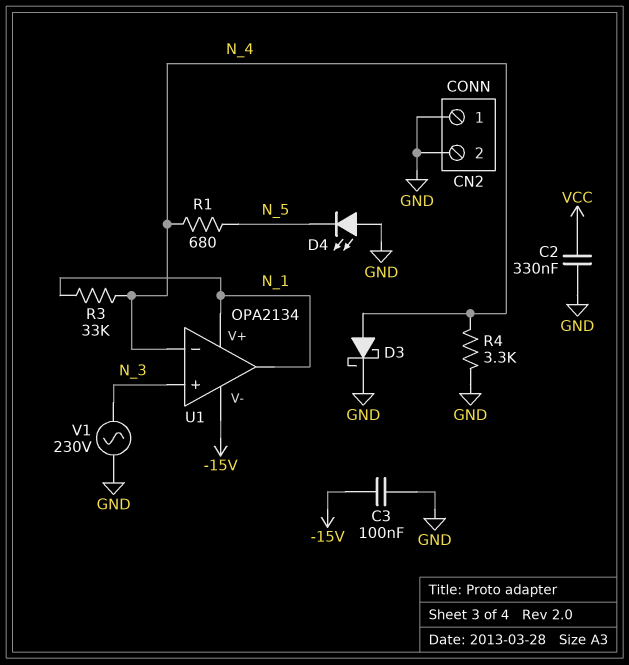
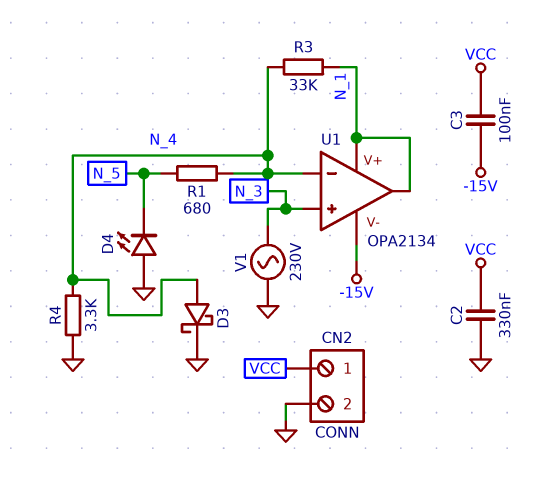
C3: 100nF (-15V, GND) -> 100nF (-15V, VCC)
CN2 pin 1: GND -> VCC

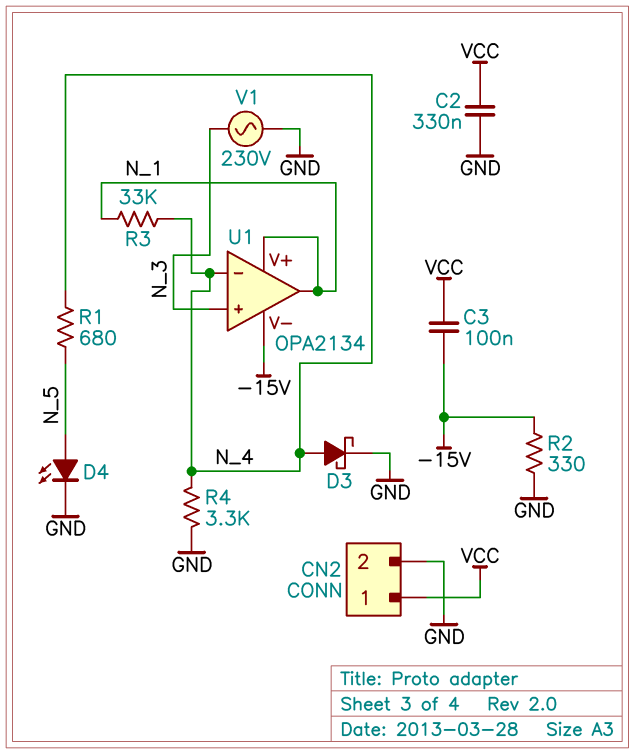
D4: LED (A GND, K N_5) -> LED (A N_5, K GND)
R2: none -> 330 (-15V, GND)

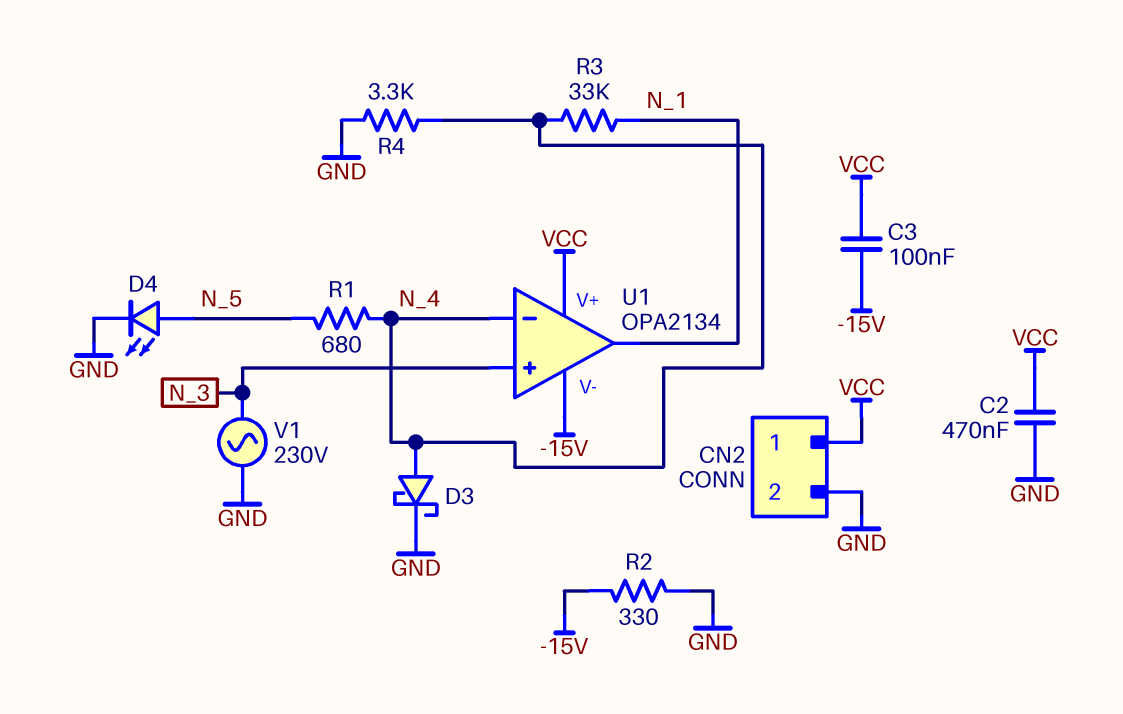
C2: 330nF (GND, VCC) -> 470nF (GND, VCC)
U1 pin V+: N_1 -> VCC

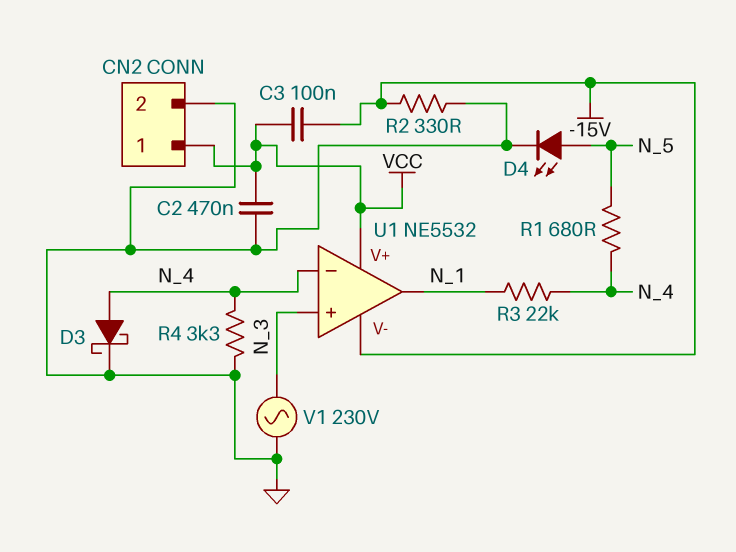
R3: 33k (N_1, N_4) -> 22k (N_1, N_4)
U1: OPA2134 -> NE5532

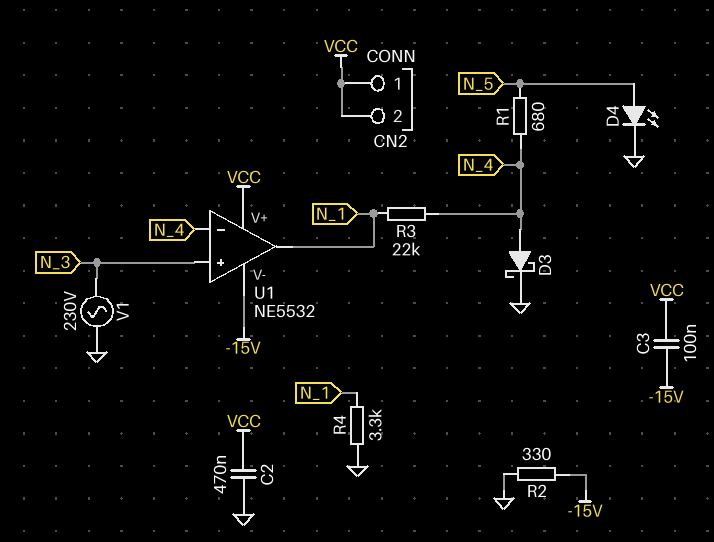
CN2 pin 2: GND -> VCC
R4: 3.3k (GND, N_4) -> 3.3k (GND, N_1)

